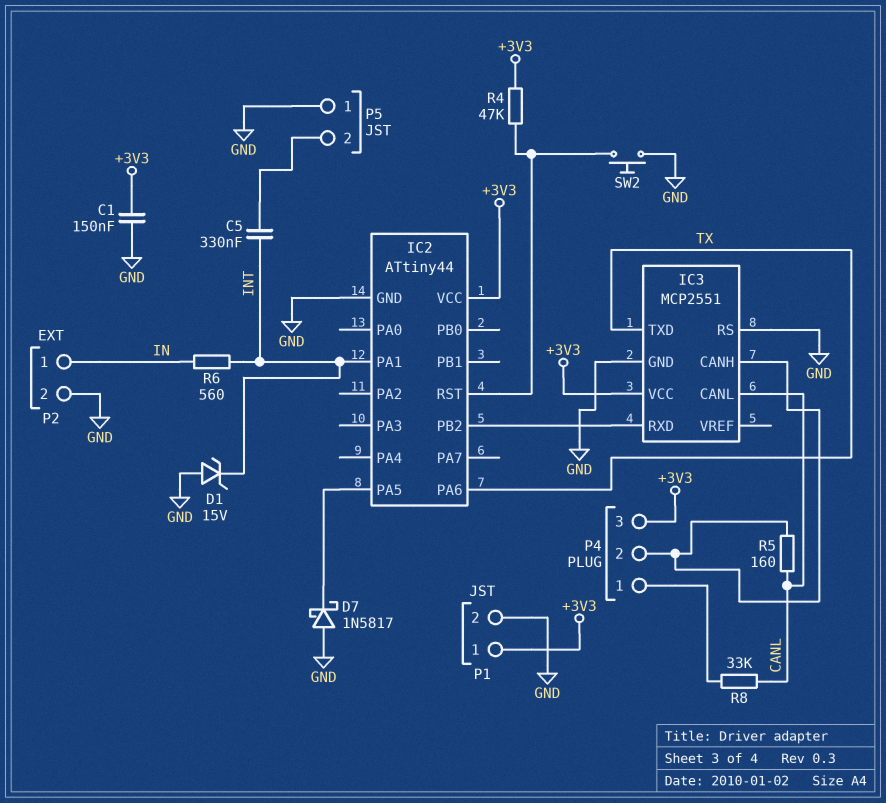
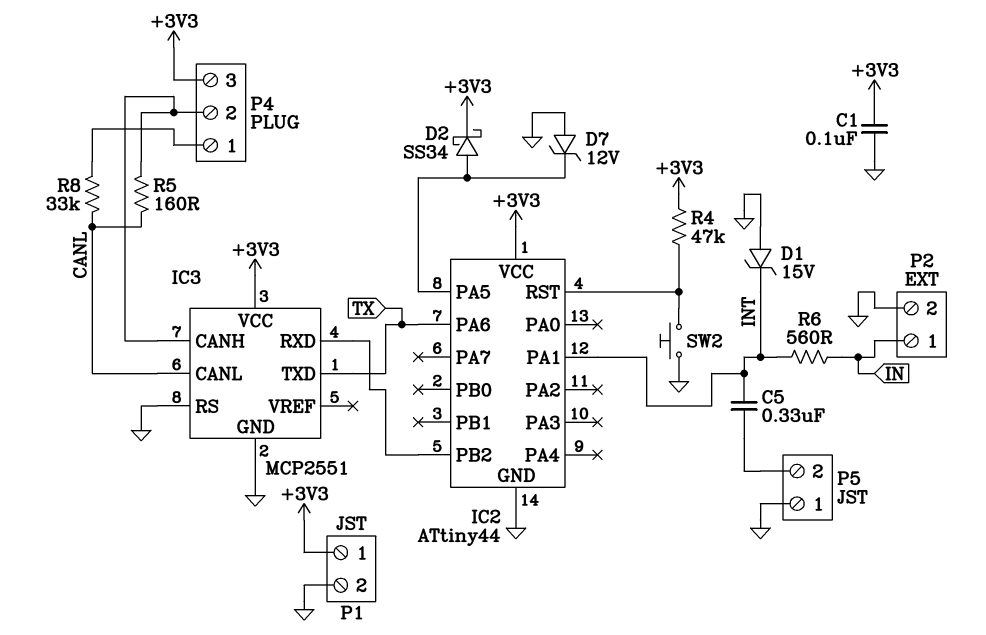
C1: 150nF (+3V3, GND) -> 100nF (+3V3, GND)
D2: none -> schottky SS34 (A IC2/PA5, K +3V3)
D7: schottky 1N5817 (A GND, K IC2/PA5) -> zener 12V (A GND, K IC2/PA5)

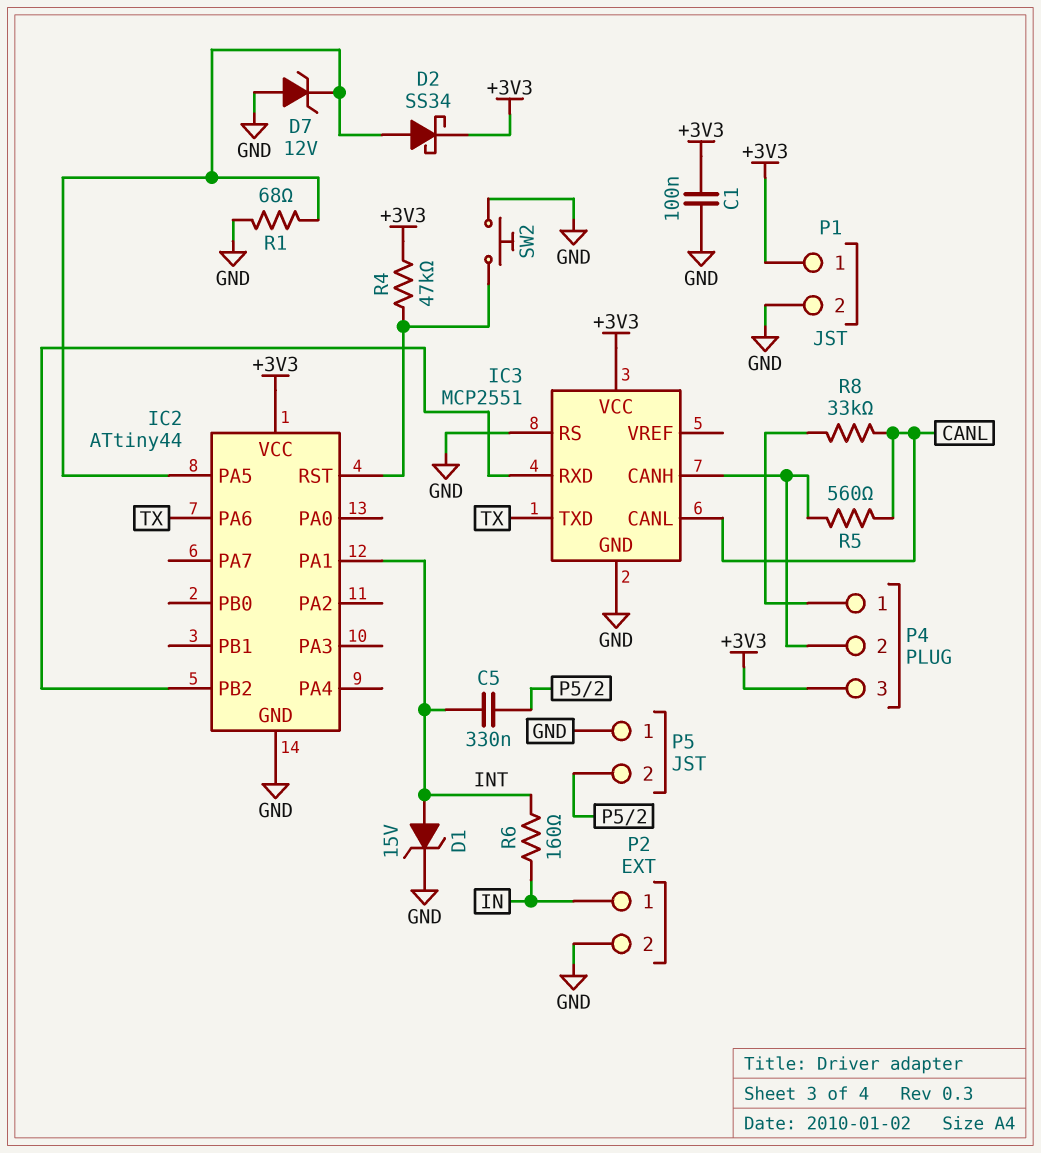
D1: zener 15V (A GND, K INT) -> zener 15V (A INT, K GND)
R1: none -> 68 (GND, IC2/PA5)
R5: 160 (CANL, IC3/CANH) -> 560 (CANL, IC3/CANH)
R6: 560 (IN, INT) -> 160 (IN, INT)

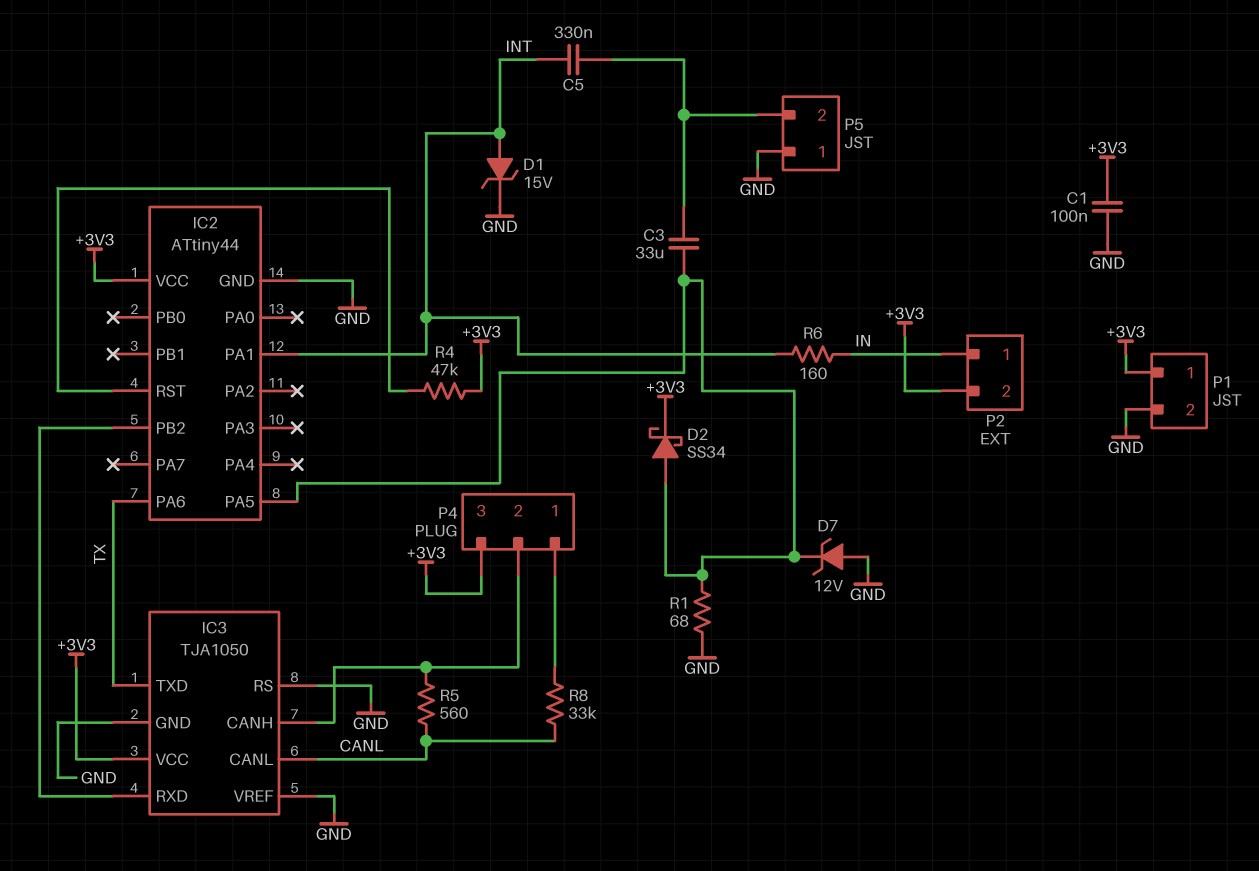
C3: none -> 33uF (IC2/PA5, P5/2)
IC3: MCP2551 -> TJA1050
IC3 pin VREF: none -> GND
P2 pin 2: GND -> +3V3
SW2: button (GND, IC2/RST) -> none

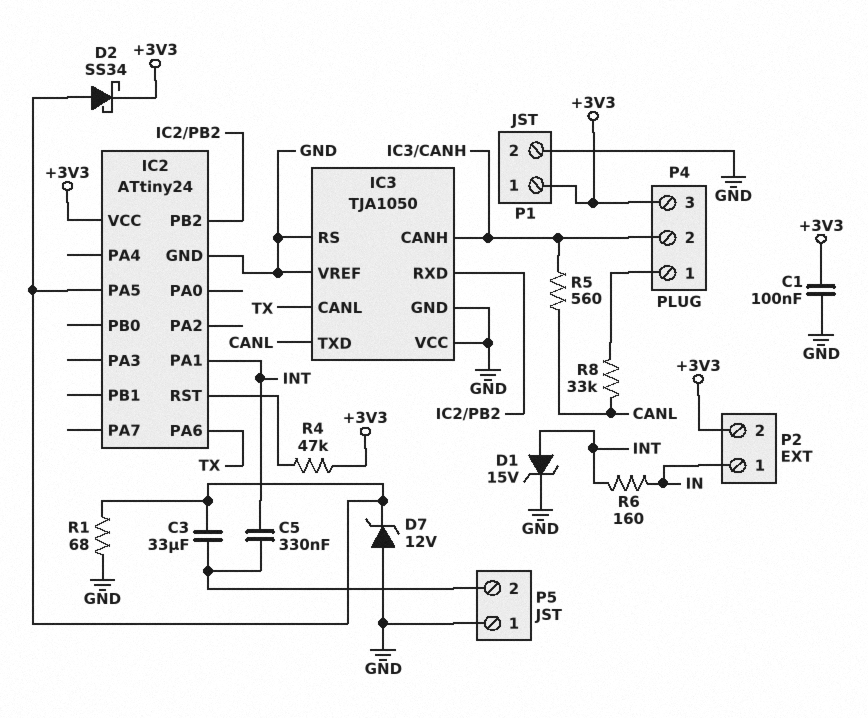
IC2: ATtiny44 -> ATtiny24
IC3 pin CANL: CANL -> TX
IC3 pin TXD: TX -> CANL
IC3 pin VCC: +3V3 -> GND

